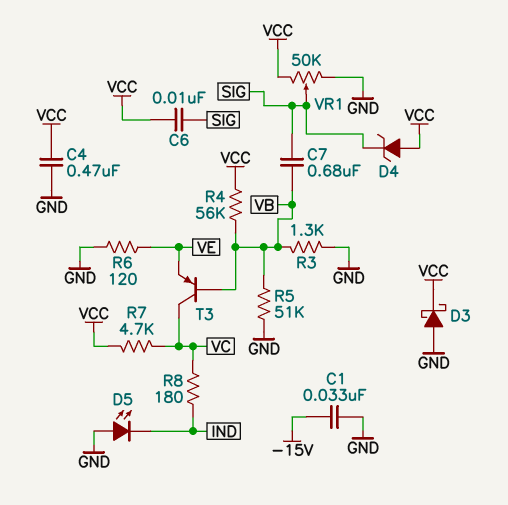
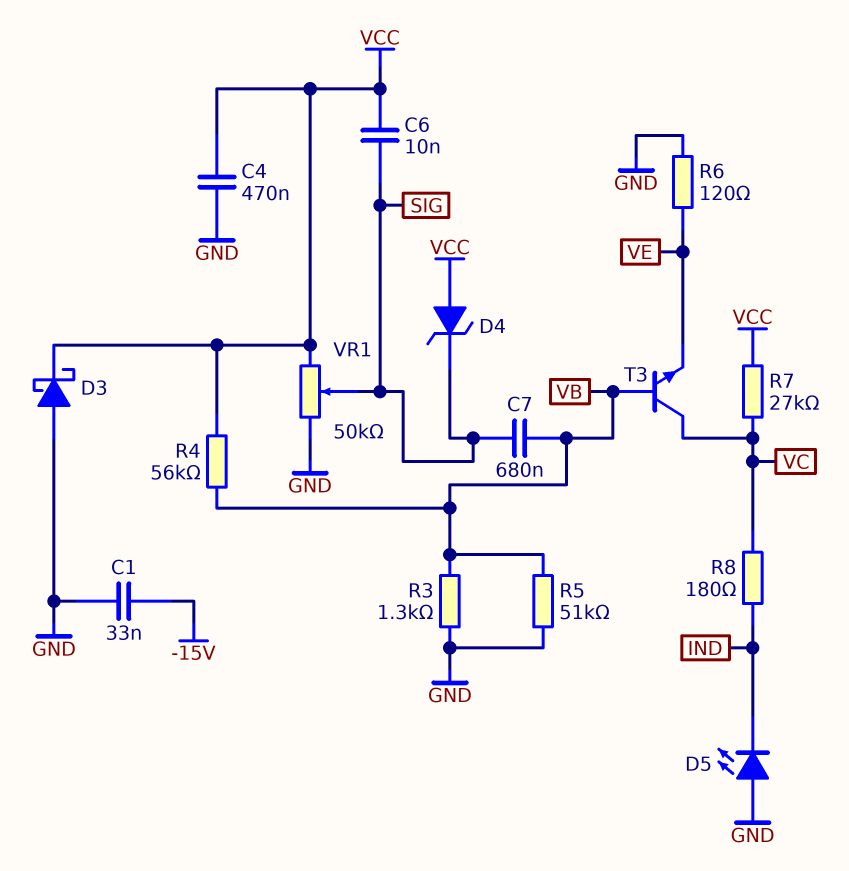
R7: 4.7k (VC, VCC) -> 27k (VC, VCC)
T3: PNP (B VB, C VC, E VE) -> NPN (B VB, C VC, E VE)

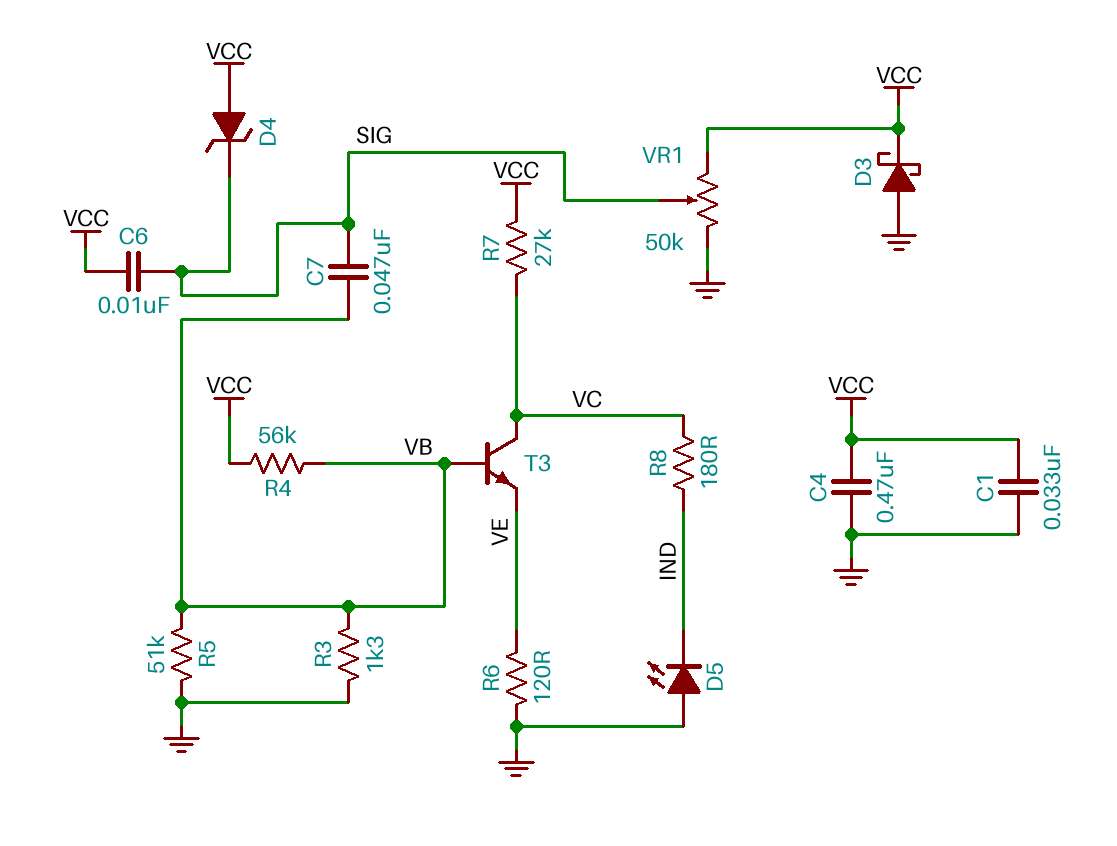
C1: 33nF (-15V, GND) -> 33nF (GND, VCC)
C7: 680nF (SIG, VB) -> 47nF (SIG, VB)

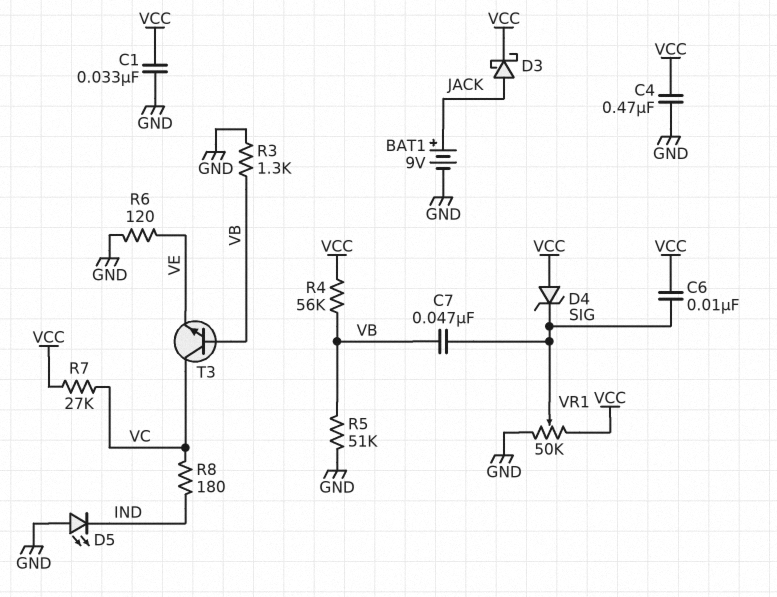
BAT1: none -> 9V (plus JACK, minus GND)
D3: schottky (A GND, K VCC) -> schottky (A JACK, K VCC)

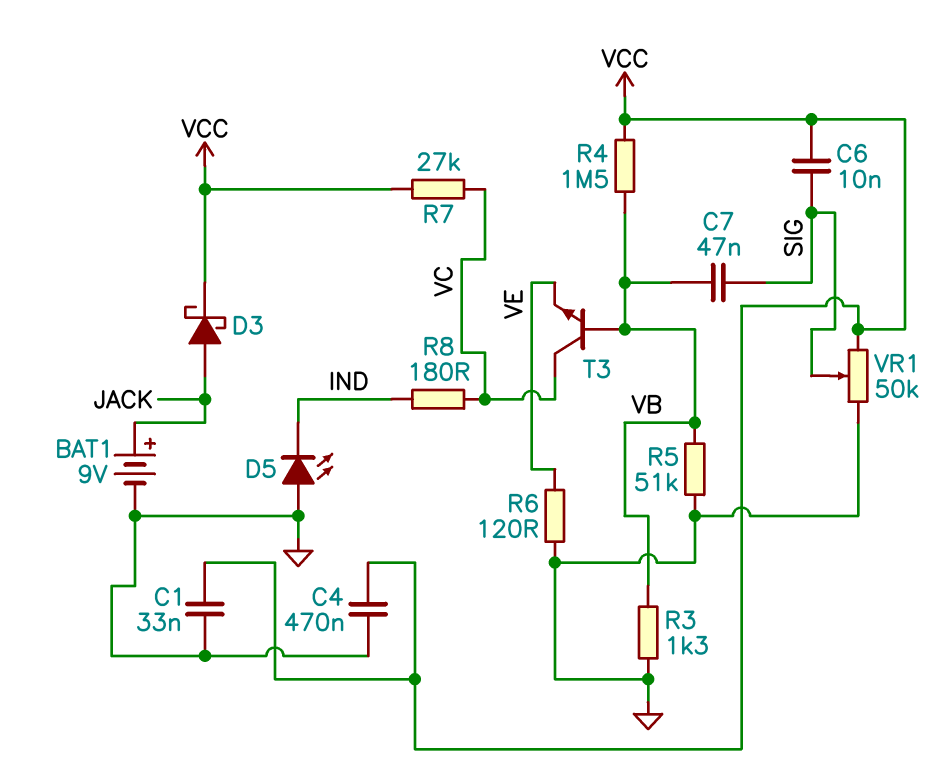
D4: zener (A VCC, K SIG) -> none
R4: 56k (VB, VCC) -> 1.5M (VB, VCC)

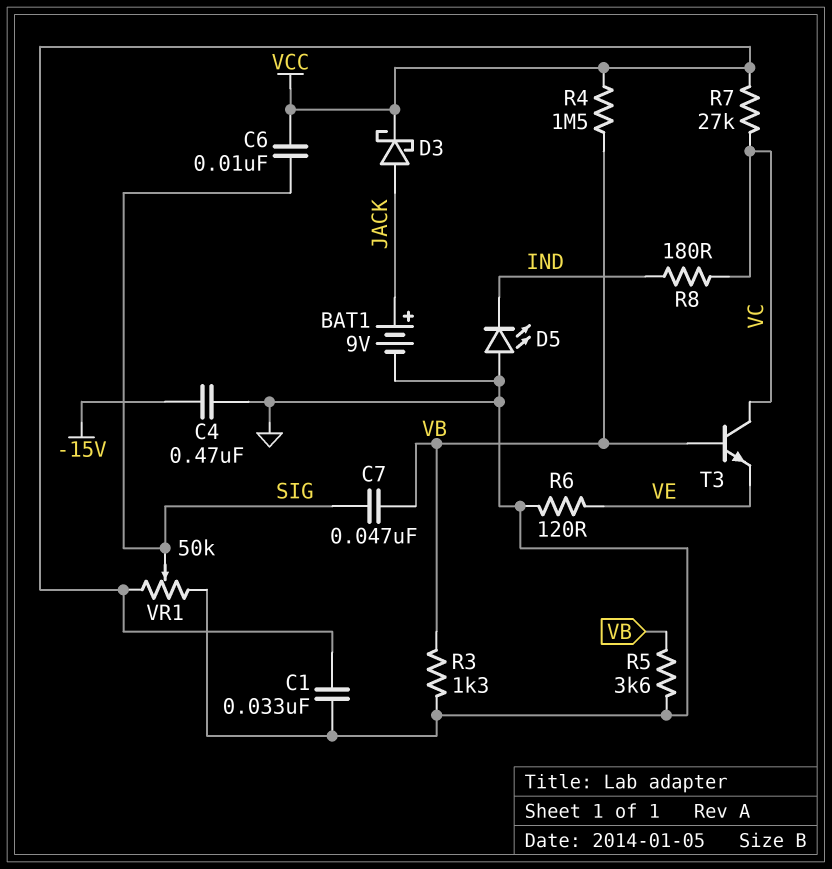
C4: 470nF (GND, VCC) -> 470nF (-15V, GND)
R5: 51k (GND, VB) -> 3.6k (GND, VB)

